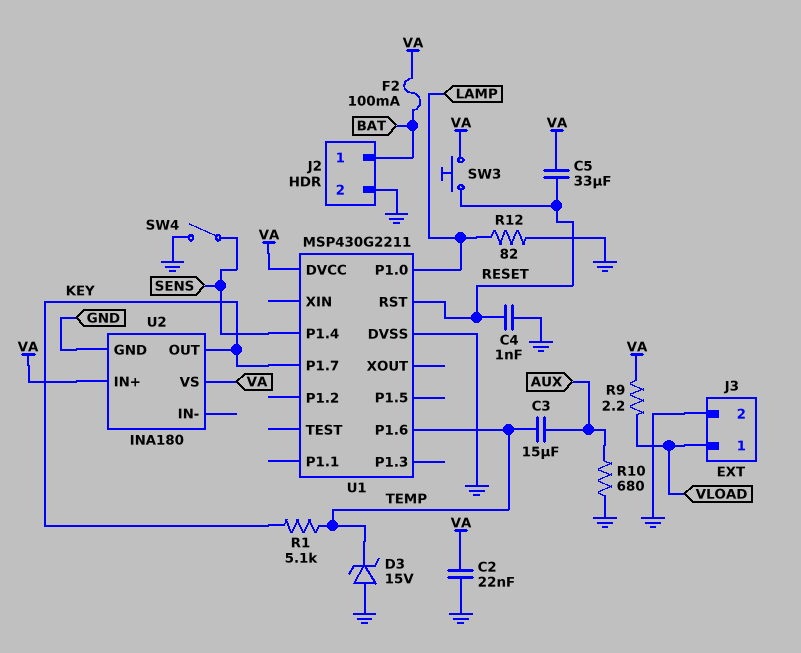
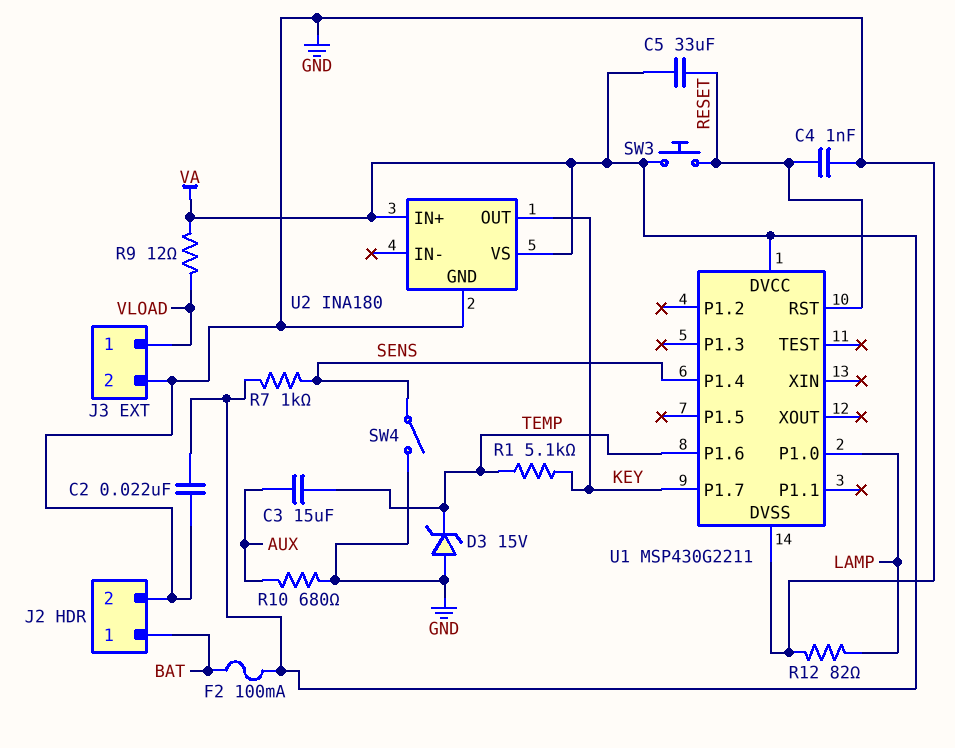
R7: none -> 1k (SENS, VA)
R9: 2.2 (VA, VLOAD) -> 12 (VA, VLOAD)

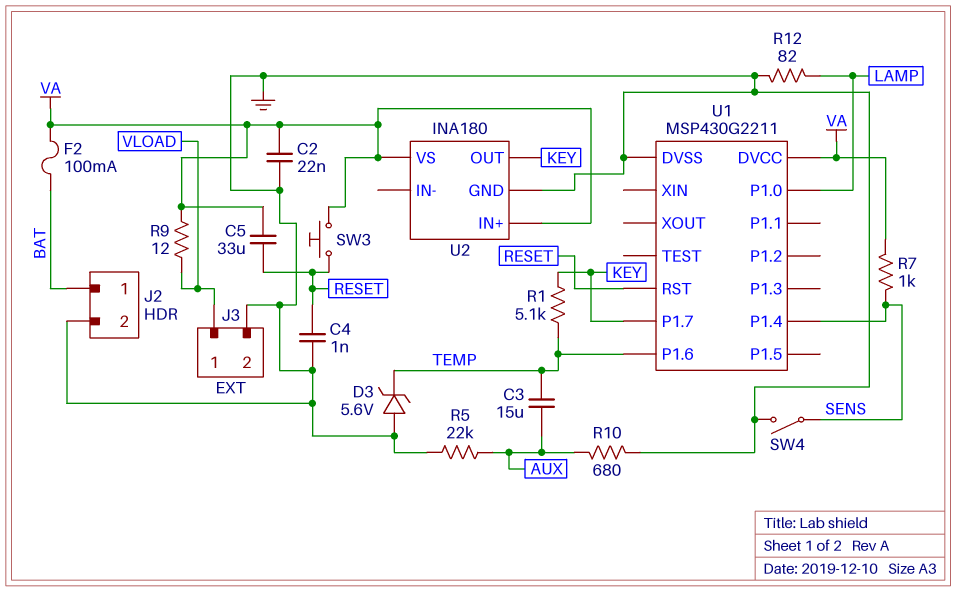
D3: zener 15V (A GND, K TEMP) -> zener 5.6V (A GND, K TEMP)
R5: none -> 22k (AUX, GND)

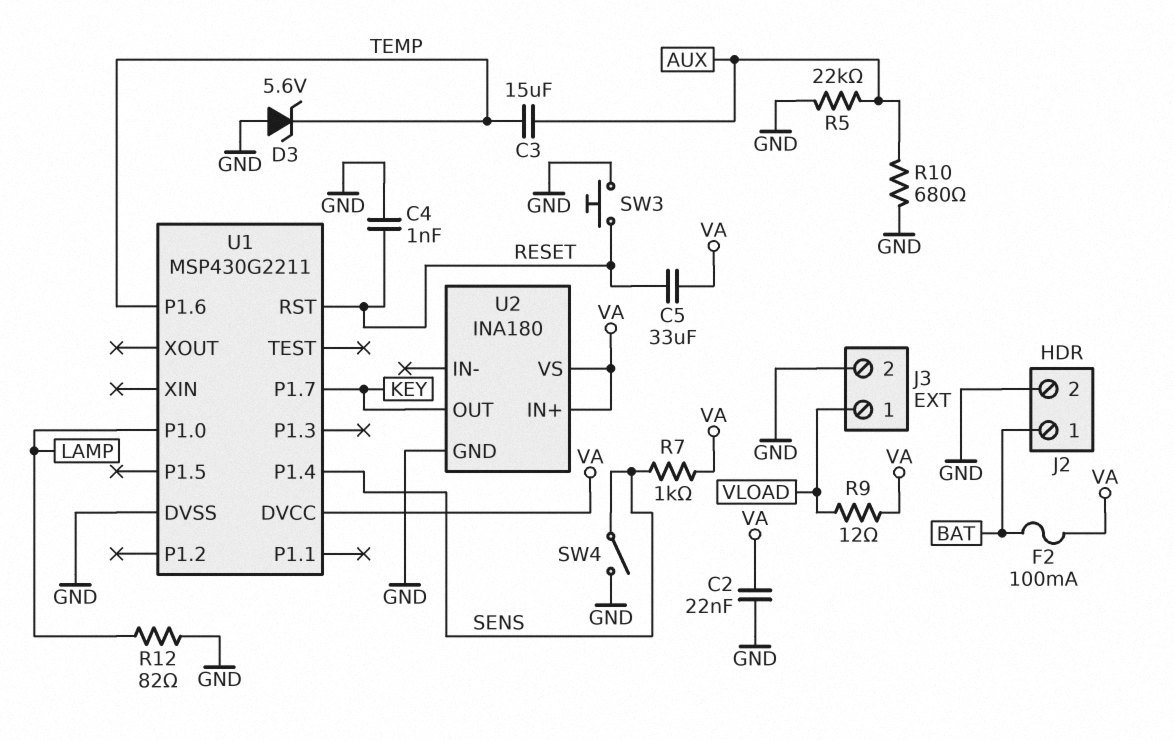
R1: 5.1k (KEY, TEMP) -> none
SW3: button (RESET, VA) -> button (GND, RESET)

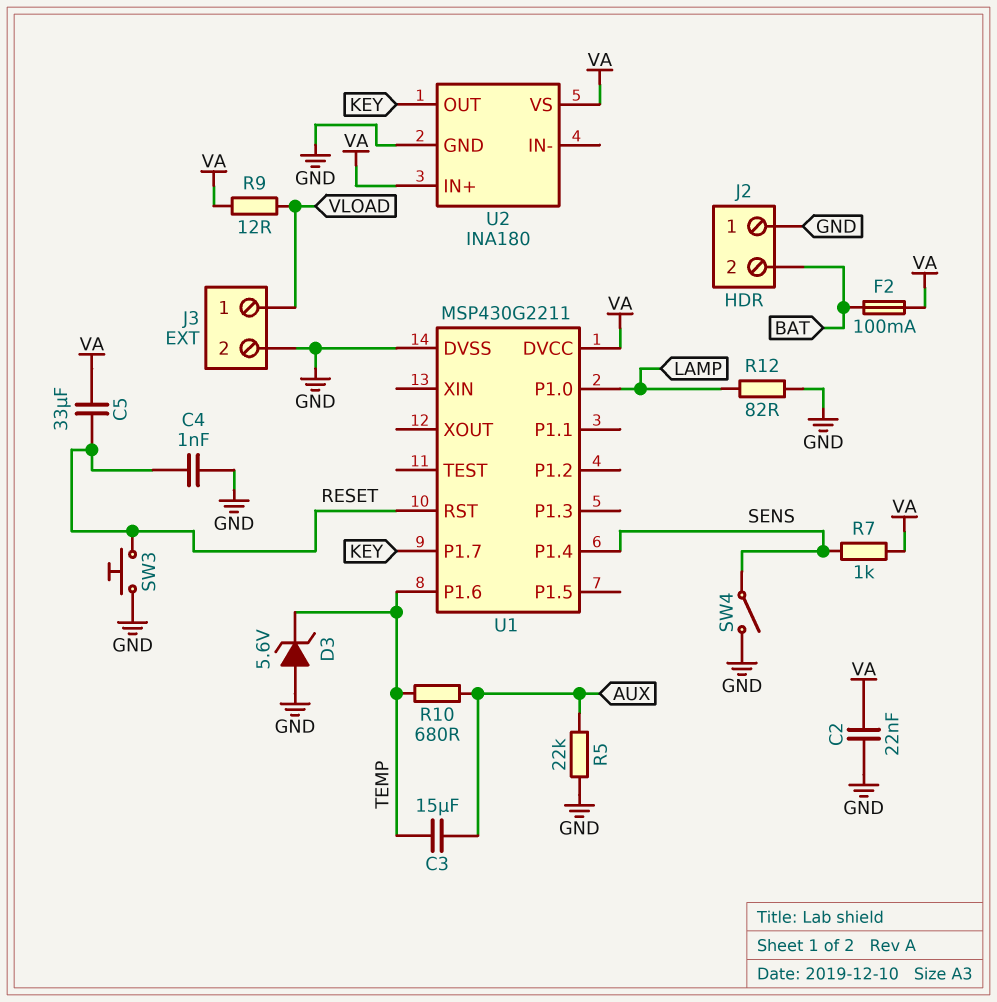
J2 pin 1: BAT -> GND
J2 pin 2: GND -> BAT
R10: 680 (AUX, GND) -> 680 (AUX, TEMP)

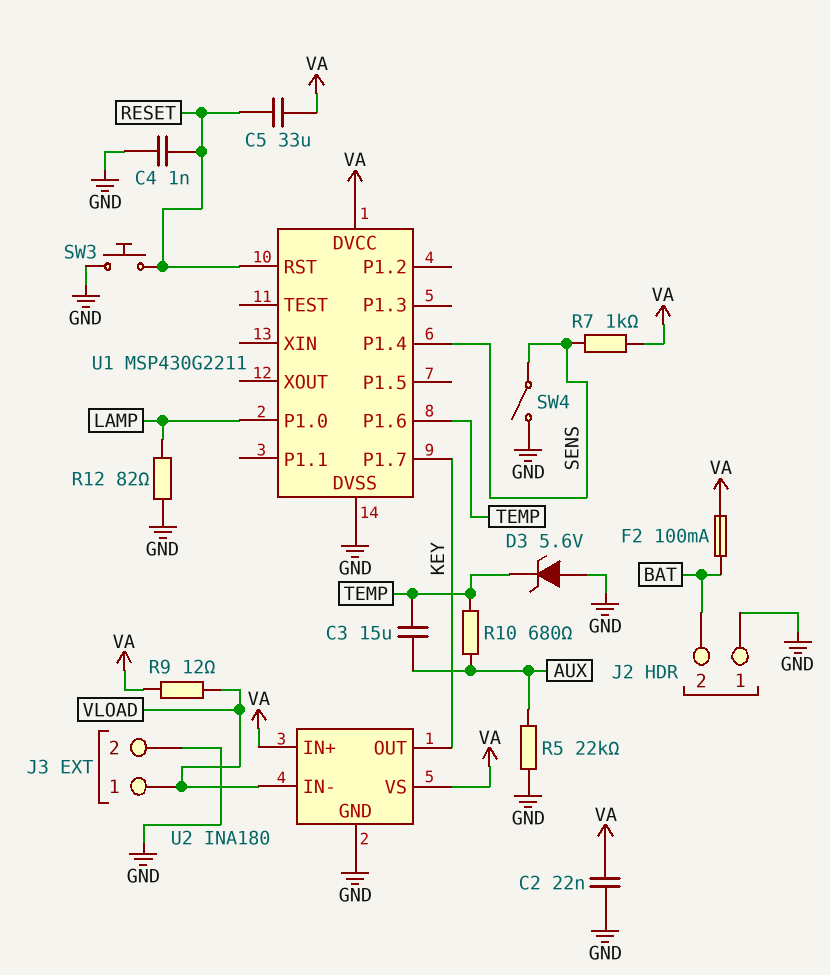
U2 pin IN-: none -> VLOAD

